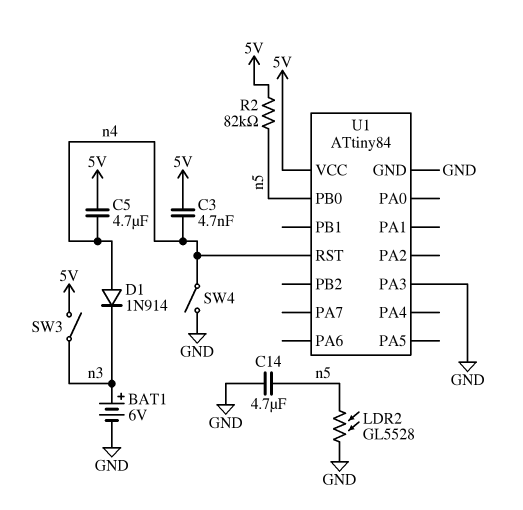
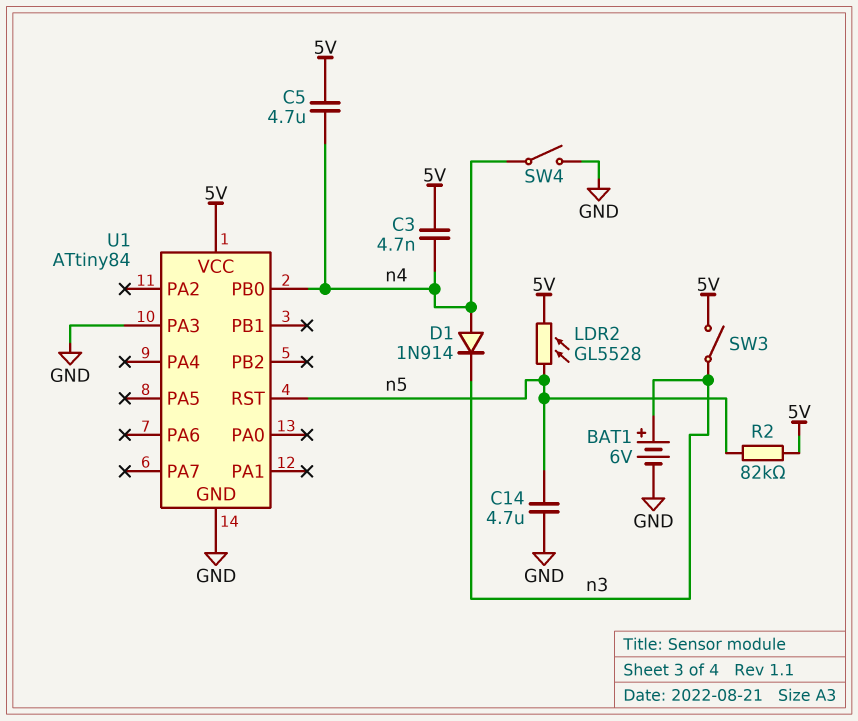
LDR2: GL5528 (GND, n5) -> GL5528 (5V, n5)
U1 pin PB0: n5 -> n4
U1 pin RST: n4 -> n5

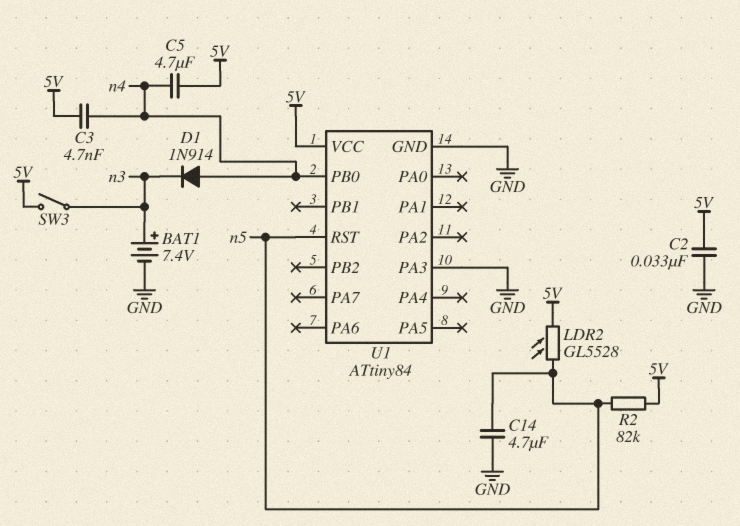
BAT1: 6V (plus n3, minus GND) -> 7.4V (plus n3, minus GND)
C2: none -> 33nF (5V, GND)
SW4: switch (GND, n4) -> none

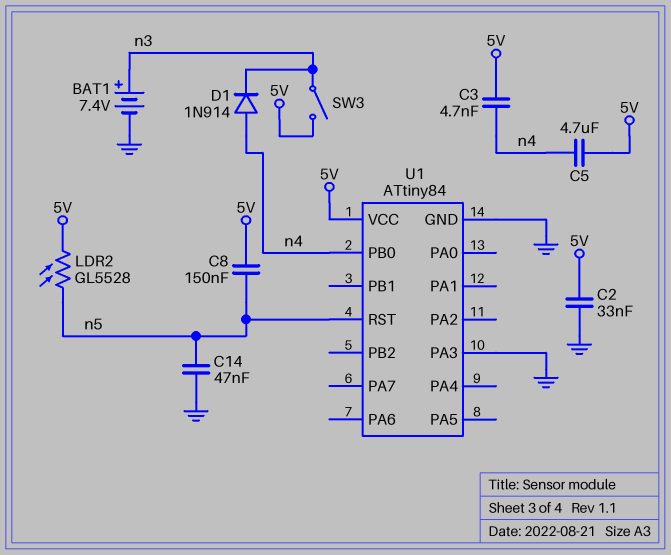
C8: none -> 150nF (5V, n5)
C14: 4.7uF (GND, n5) -> 47nF (GND, n5)
R2: 82k (5V, n5) -> none

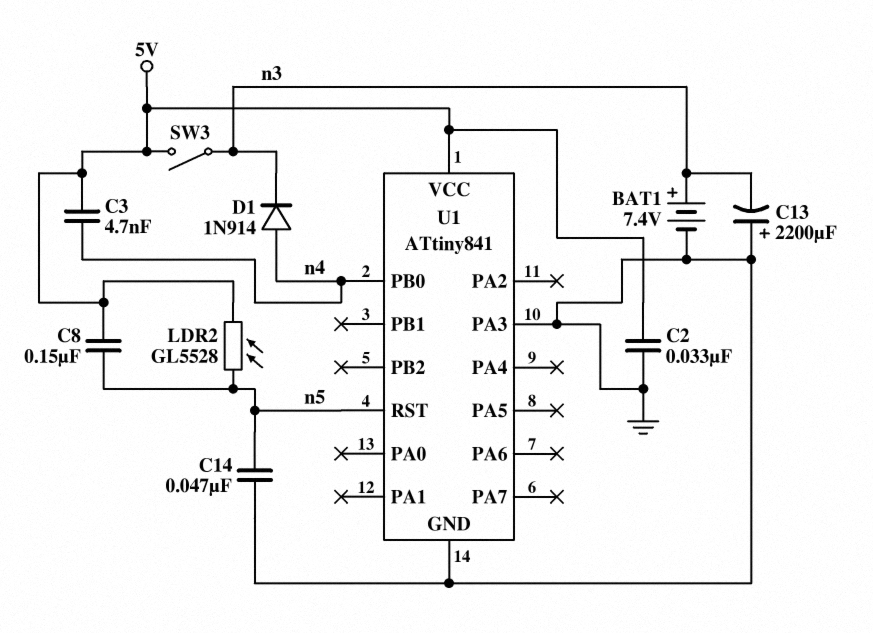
C5: 4.7uF (5V, n4) -> none
C13: none -> 2200uF (plus GND, minus n3)
U1: ATtiny84 -> ATtiny841

